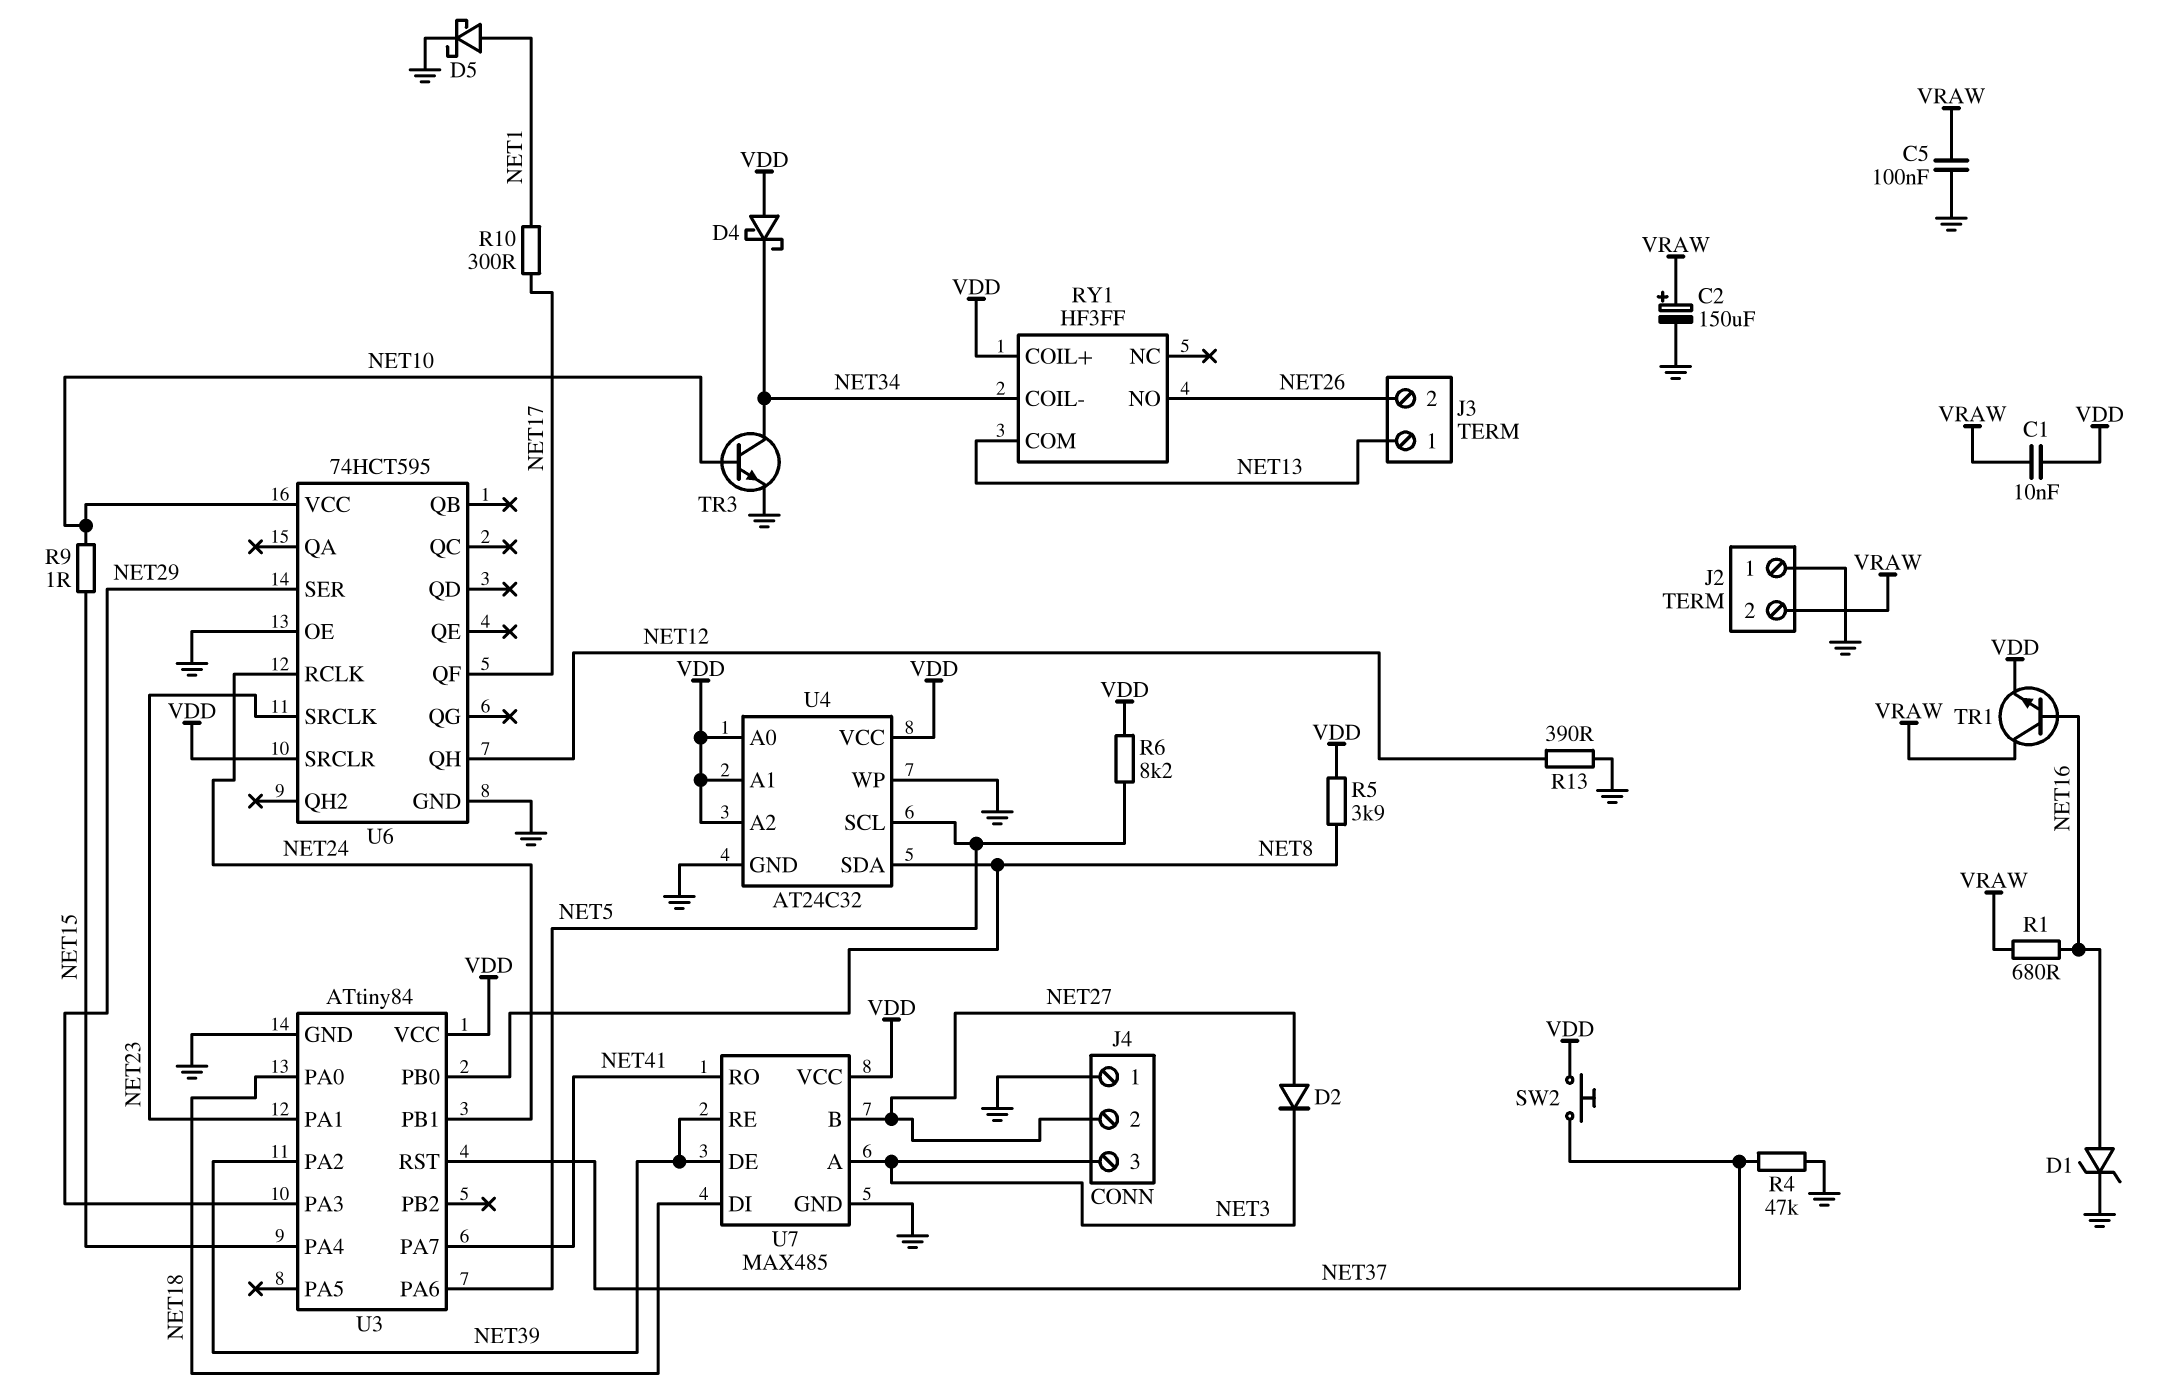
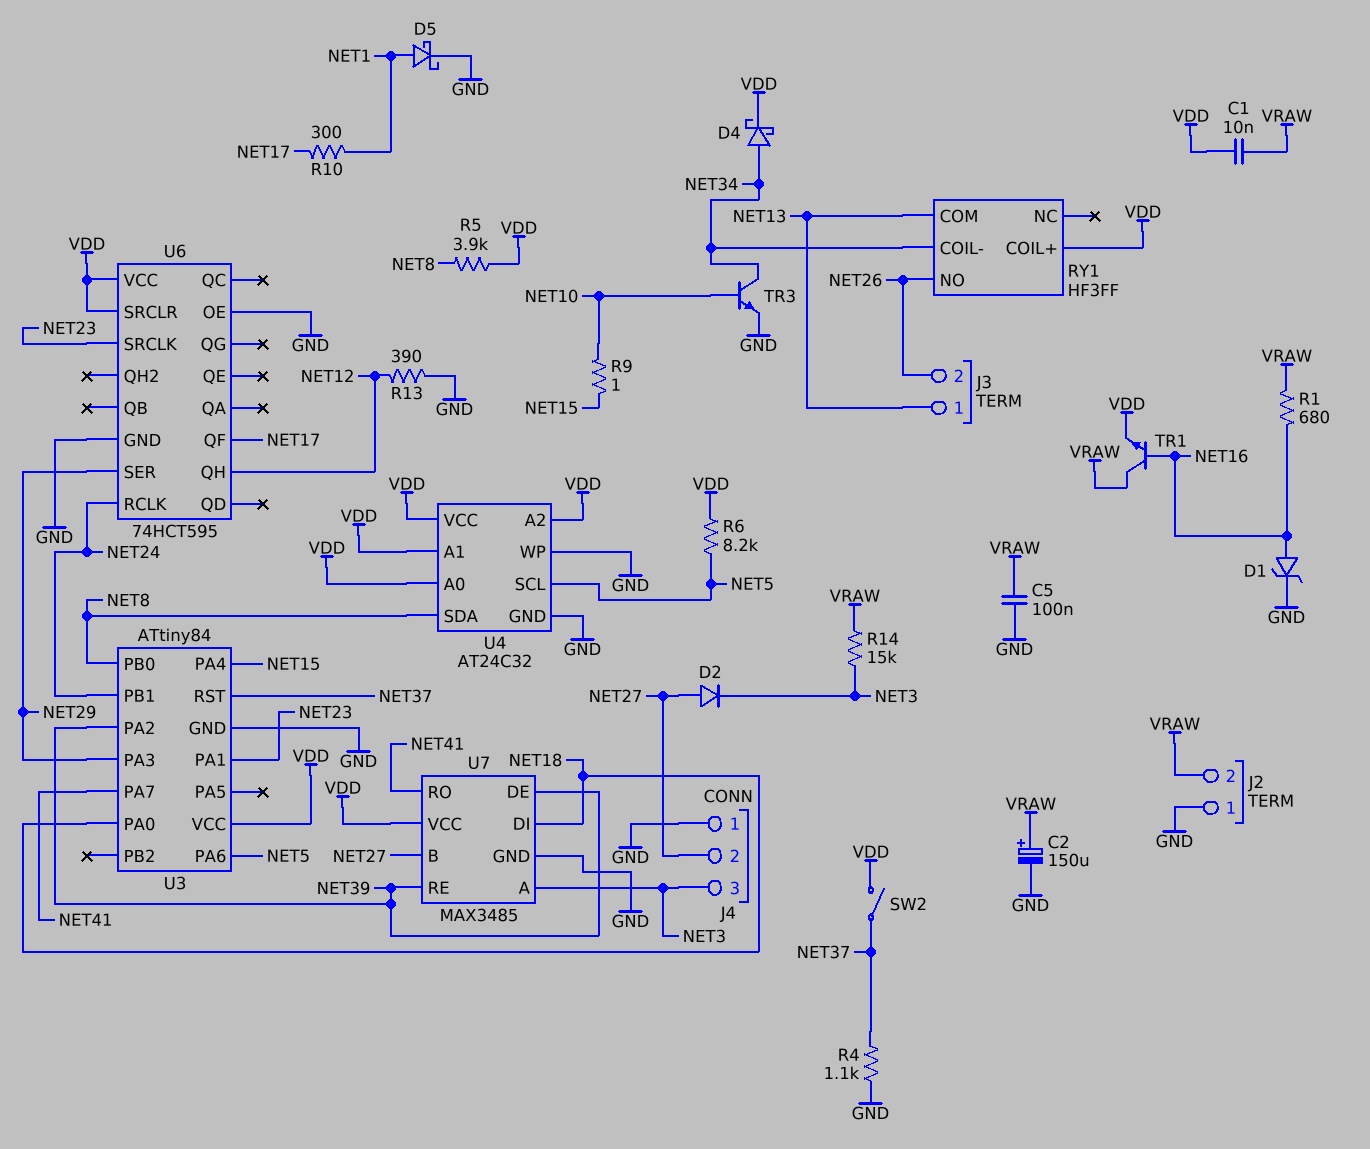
D4: schottky (A VDD, K NET34) -> schottky (A NET34, K VDD)
R4: 47k (GND, NET37) -> 1.1k (GND, NET37)
R14: none -> 15k (NET3, VRAW)
SW2: button (NET37, VDD) -> switch (NET37, VDD)
U6 pin VCC: NET10 -> VDD
U7: MAX485 -> MAX3485

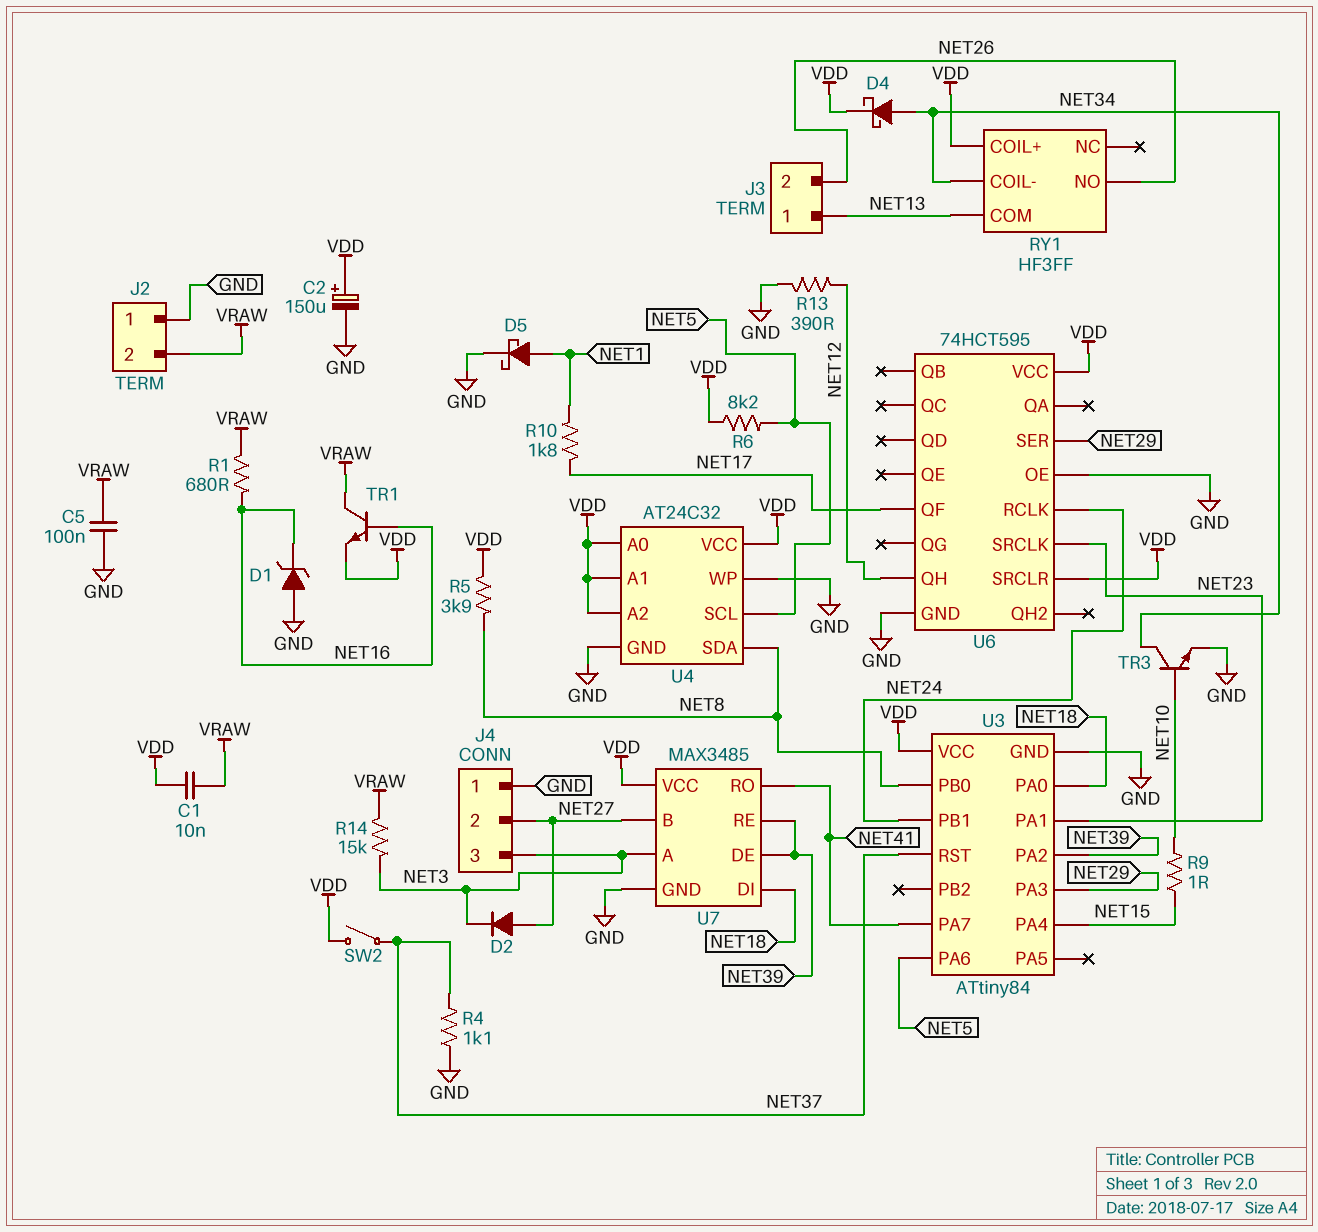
C2: 150uF (plus VRAW, minus GND) -> 150uF (plus VDD, minus GND)
D1: zener (A NET16, K GND) -> zener (A GND, K NET16)
R10: 300 (NET1, NET17) -> 1.8k (NET1, NET17)

